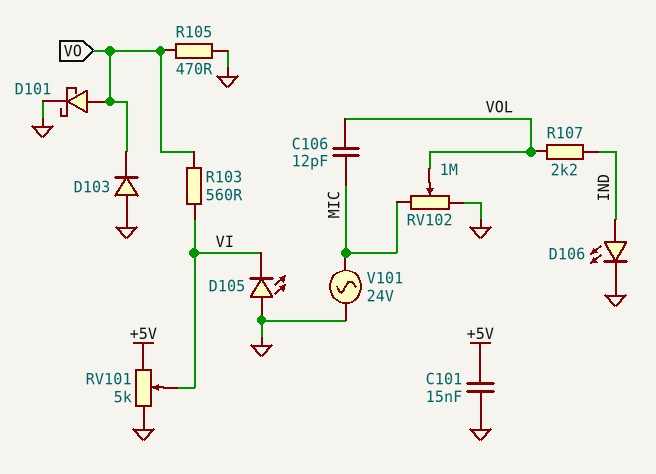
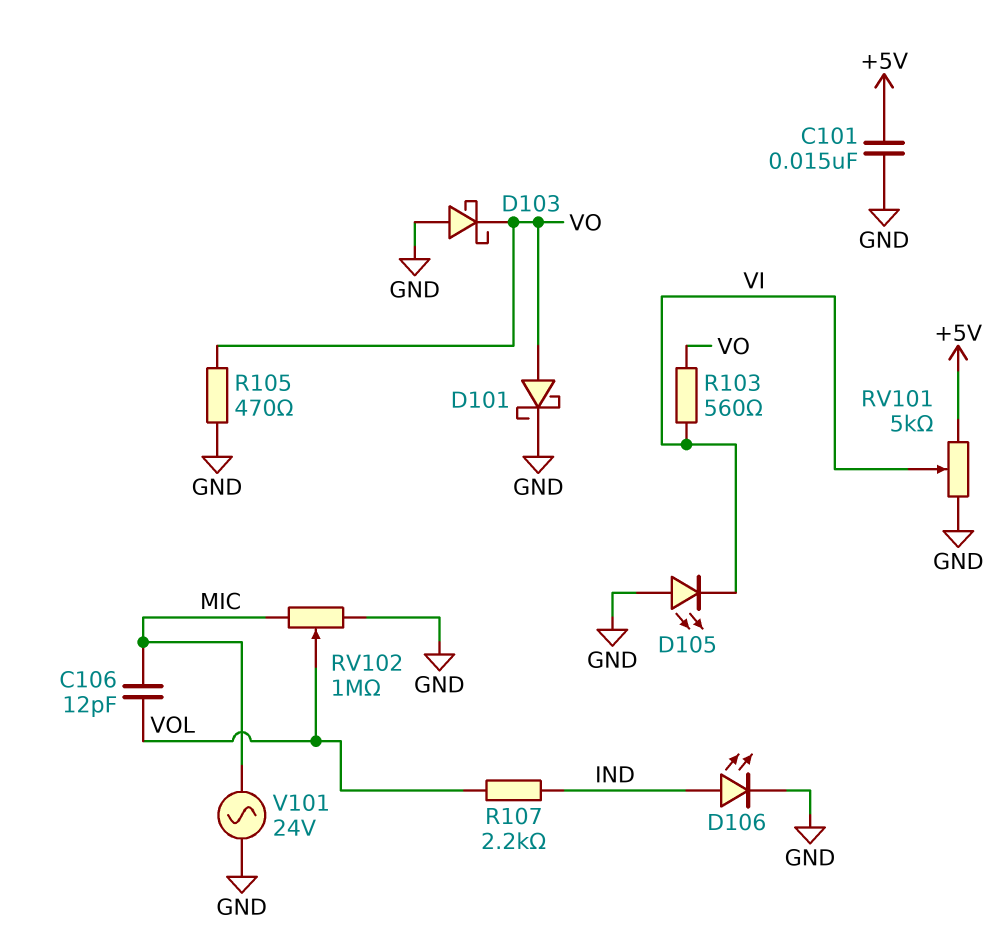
D103: diode (A GND, K VO) -> schottky (A GND, K VO)

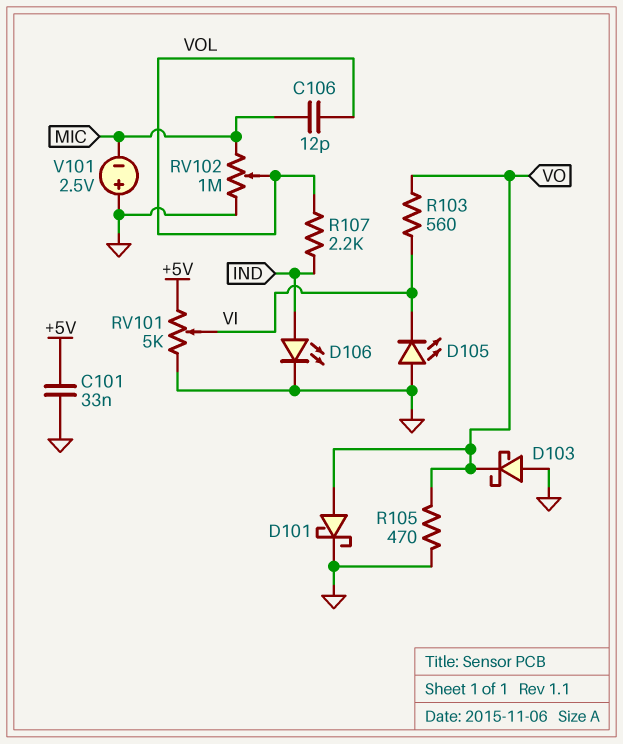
C101: 15nF (+5V, GND) -> 33nF (+5V, GND)
V101: AC 24V (GND, MIC) -> 2.5V (plus GND, minus MIC)

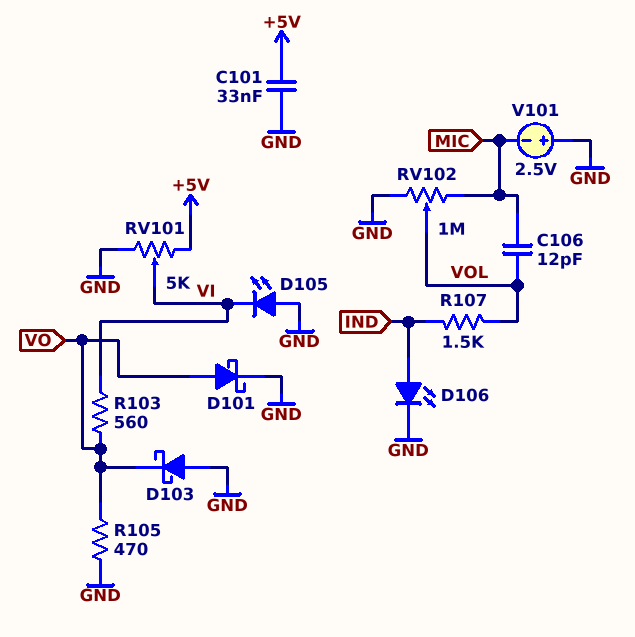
R107: 2.2k (IND, VOL) -> 1.5k (IND, VOL)

